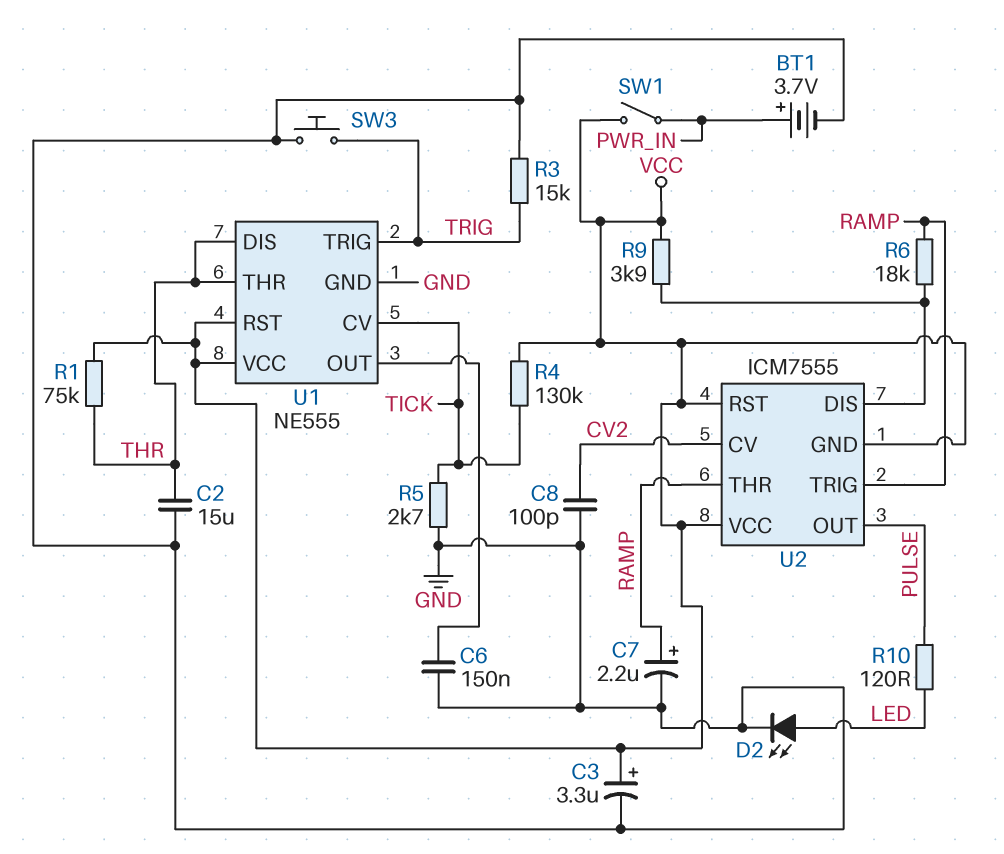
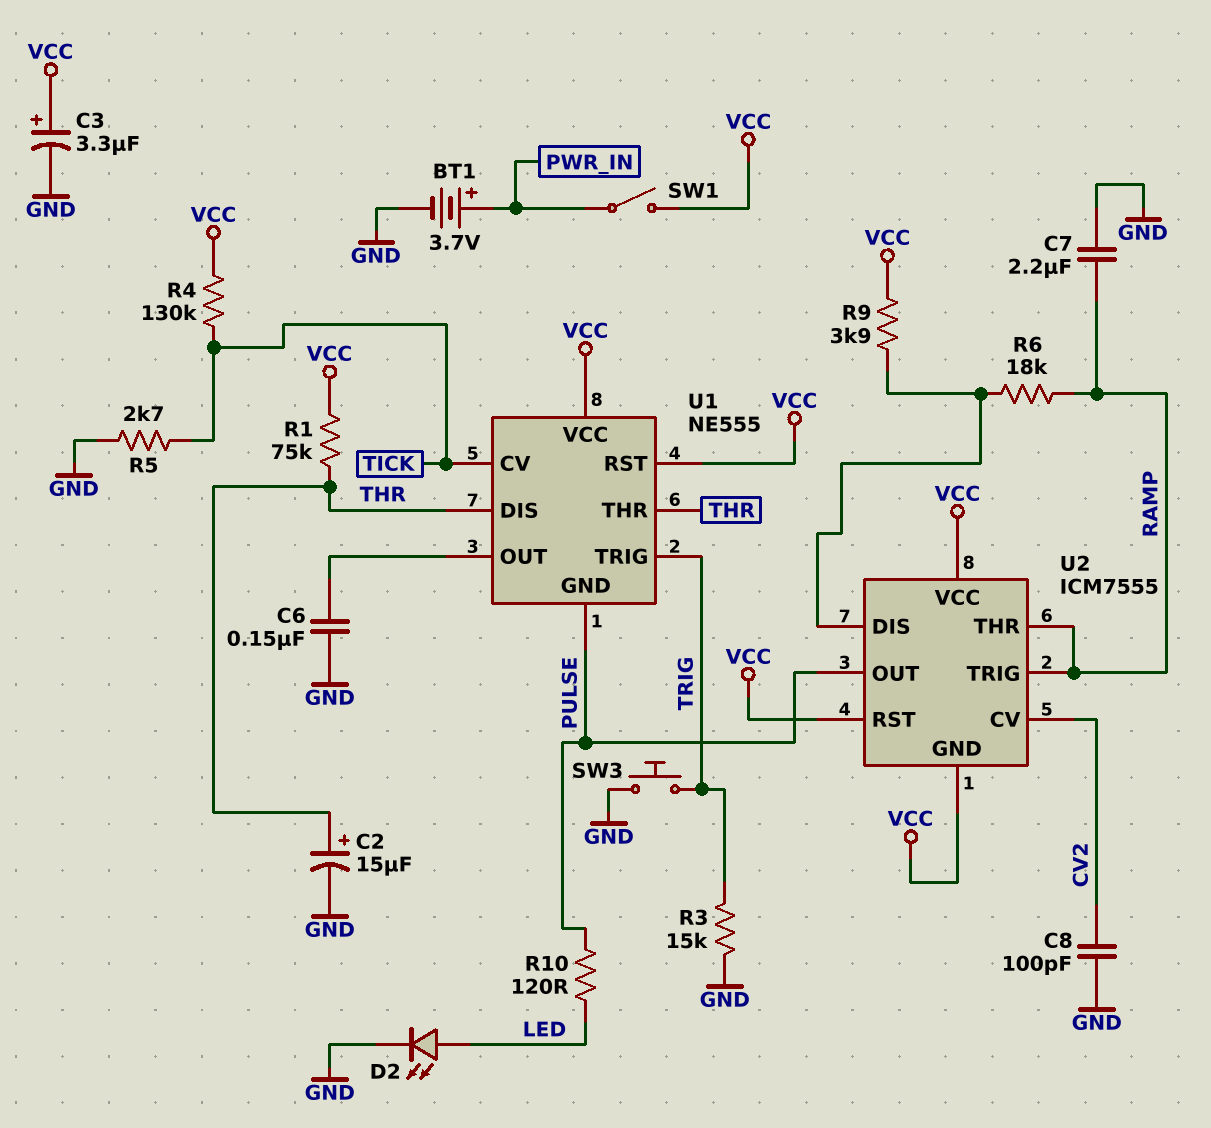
C2: 15uF (GND, THR) -> 15uF (plus THR, minus GND)
C7: 2.2uF (plus RAMP, minus GND) -> 2.2uF (GND, RAMP)
U1 pin GND: GND -> PULSE

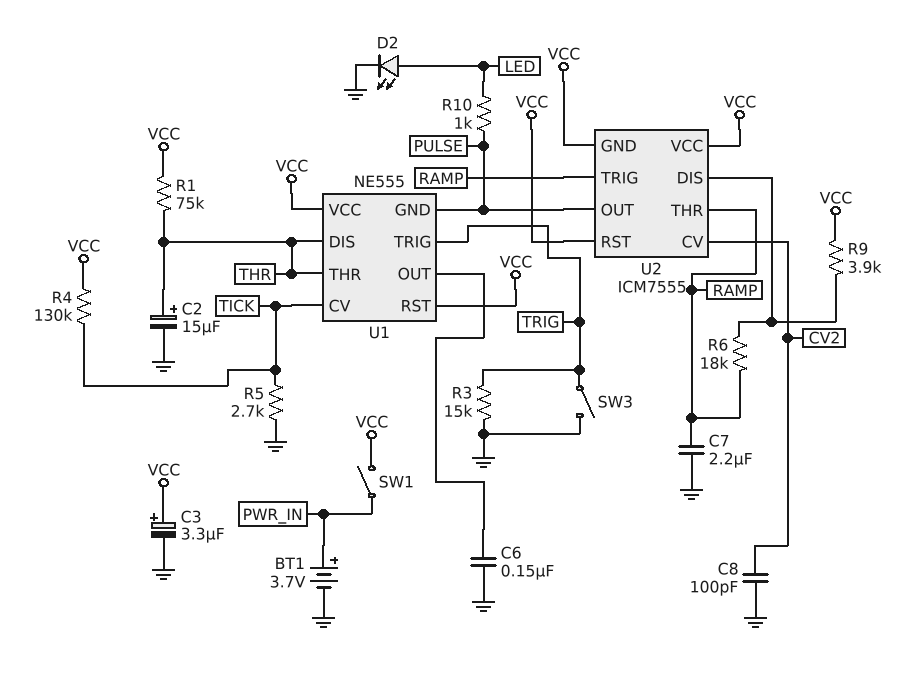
R10: 120 (LED, PULSE) -> 1k (LED, PULSE)
SW3: button (GND, TRIG) -> switch (GND, TRIG)

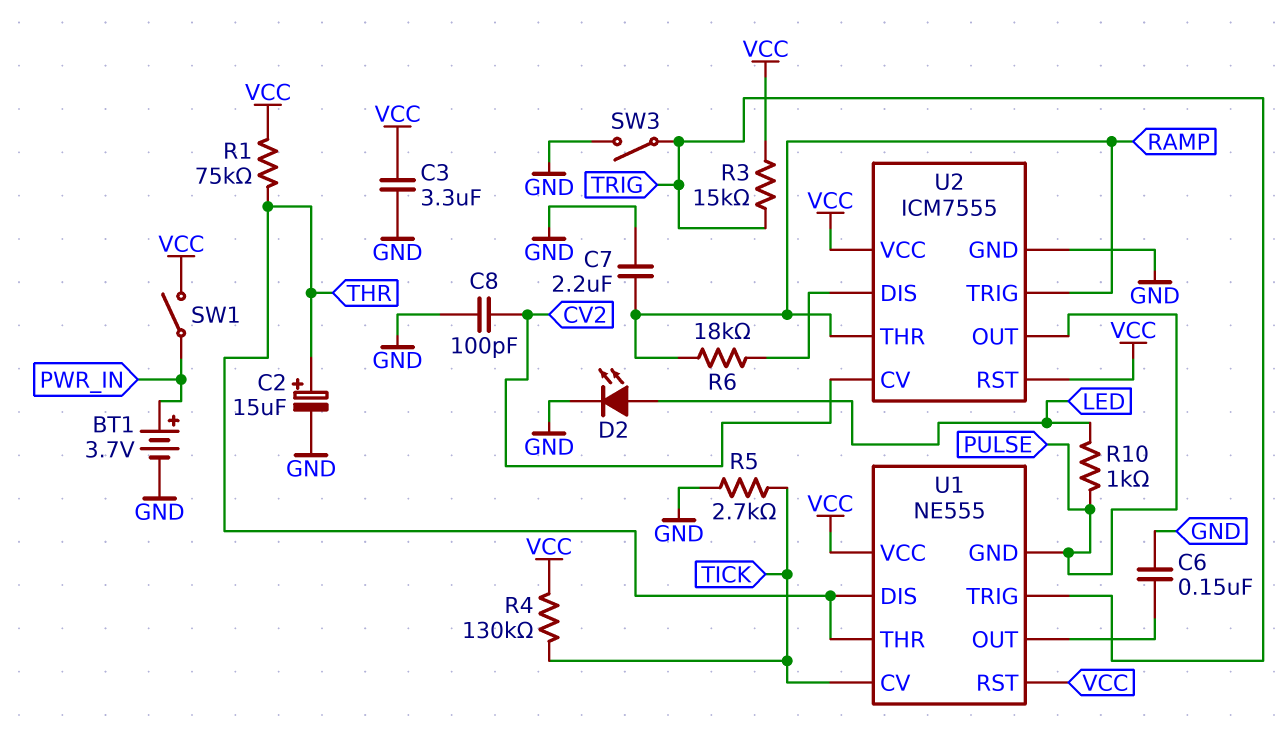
C3: 3.3uF (plus VCC, minus GND) -> 3.3uF (GND, VCC)
R3: 15k (GND, TRIG) -> 15k (TRIG, VCC)
R9: 3.9k (U2/DIS, VCC) -> none
U2 pin GND: VCC -> GND

